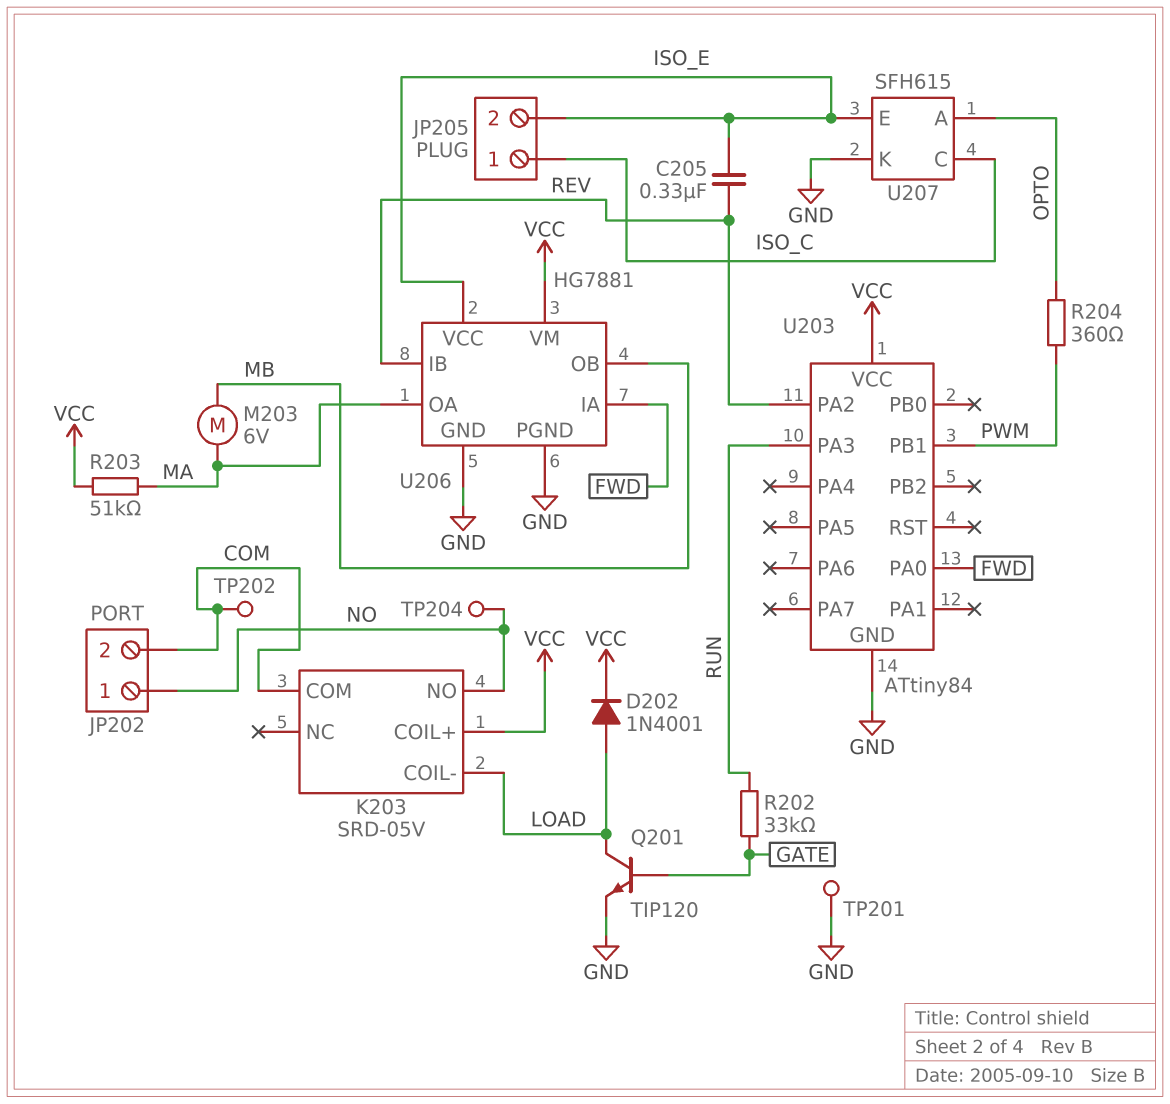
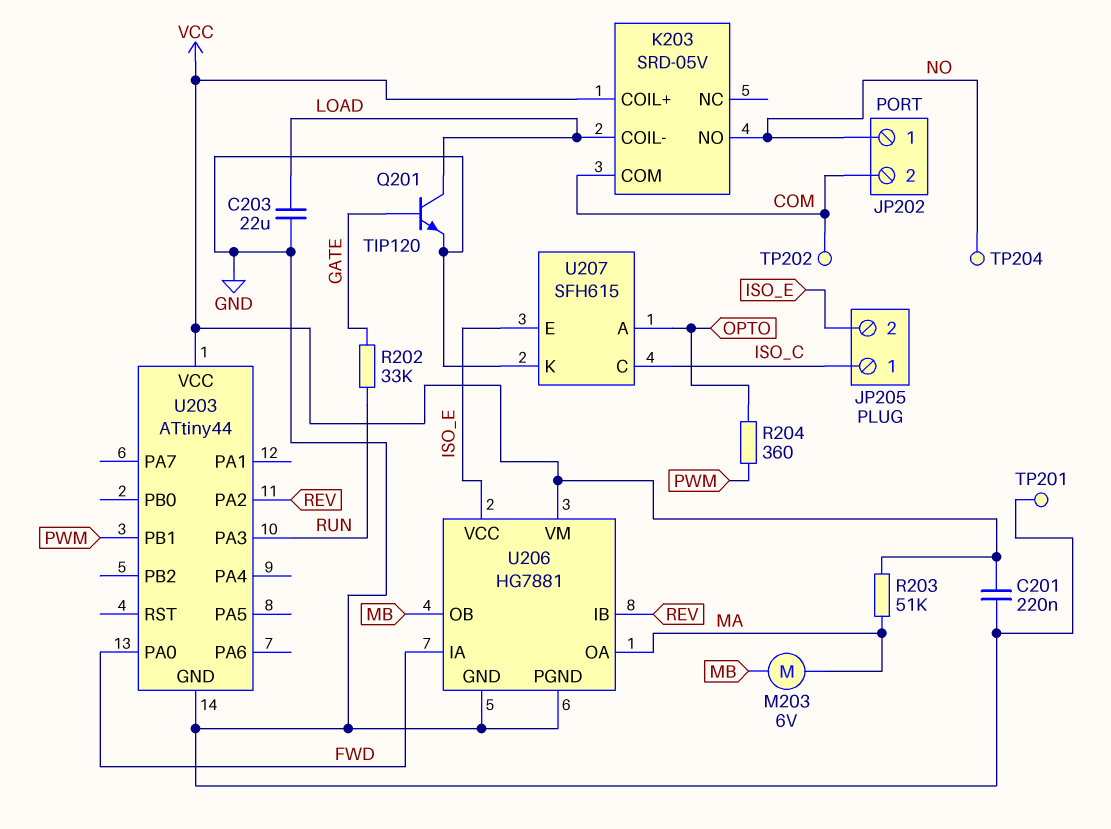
C201: none -> 220nF (GND, VCC)
C203: none -> 22uF (GND, LOAD)
C205: 330nF (ISO_E, REV) -> none
D202: diode 1N4001 (A LOAD, K VCC) -> none
U203: ATtiny84 -> ATtiny44

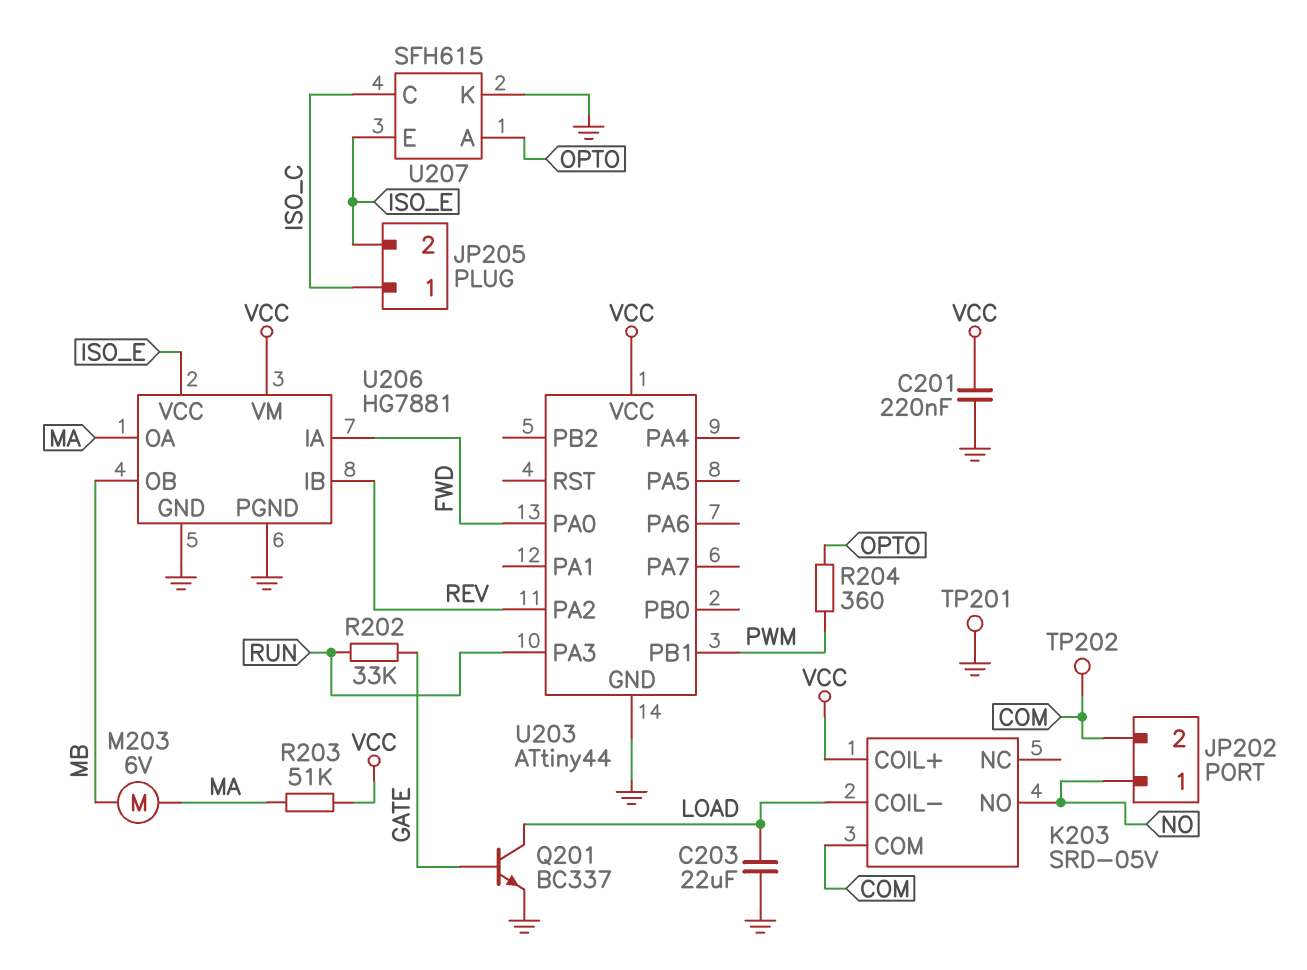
Q201: NPN TIP120 (B GATE, C LOAD, E GND) -> NPN BC337 (B GATE, C LOAD, E GND)
TP204: test point (NO) -> none

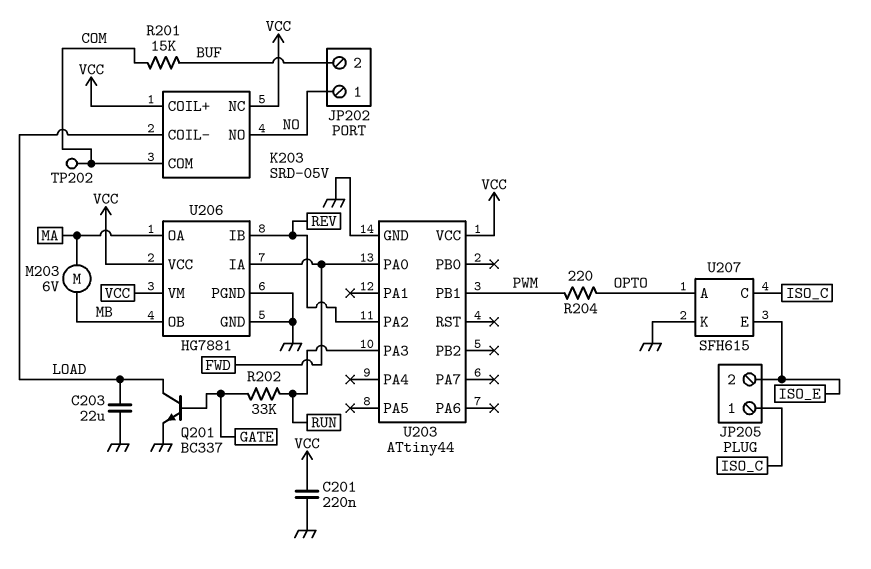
JP202 pin 2: COM -> BUF
K203 pin NC: none -> VCC
R201: none -> 15k (BUF, COM)
R203: 51k (MA, VCC) -> none
R204: 360 (OPTO, PWM) -> 220 (OPTO, PWM)
TP201: test point (GND) -> none
U206 pin VCC: ISO_E -> VCC

